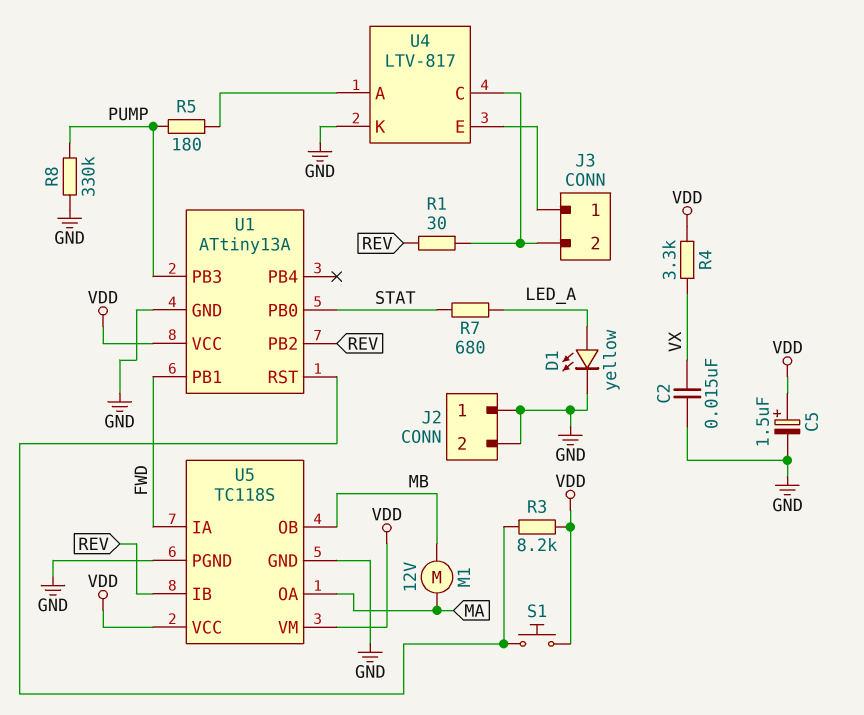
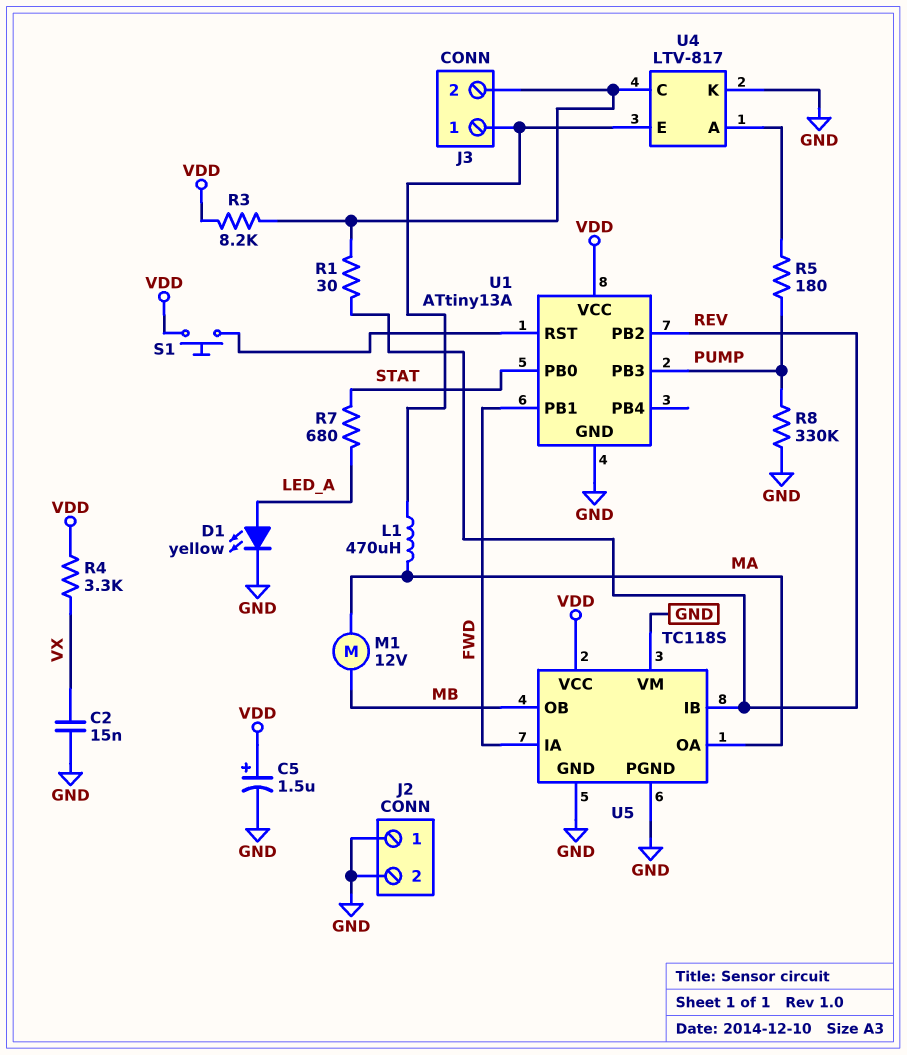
L1: none -> 470uH (J3/1, MA)
R3: 8.2k (U1/RST, VDD) -> 8.2k (J3/2, VDD)
U5 pin VM: VDD -> GND

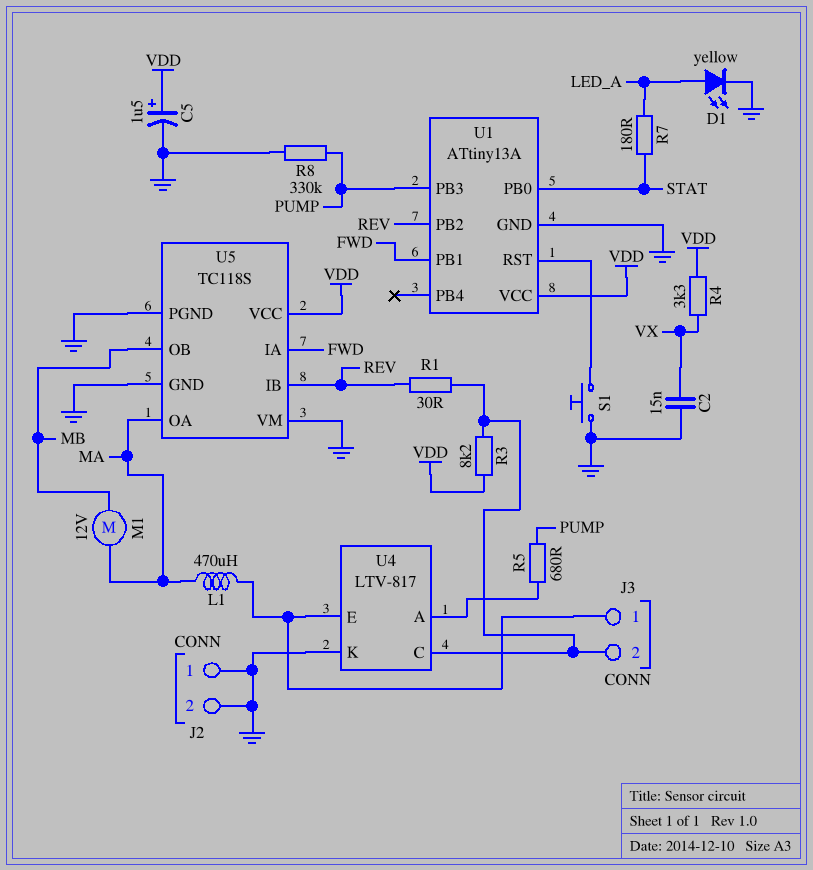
R5: 180 (PUMP, U4/A) -> 680 (PUMP, U4/A)
R7: 680 (LED_A, STAT) -> 180 (LED_A, STAT)
S1: button (U1/RST, VDD) -> button (GND, U1/RST)

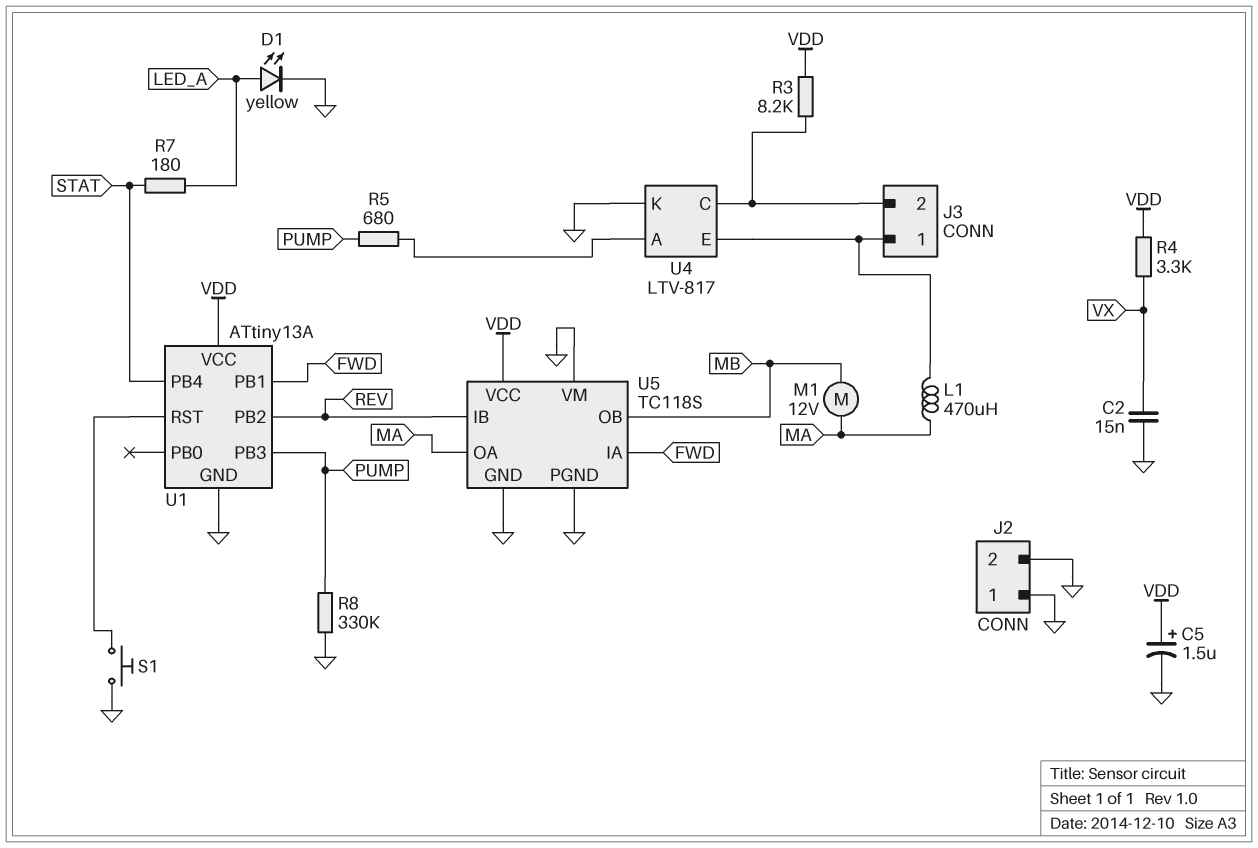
R1: 30 (J3/2, REV) -> none
U1 pin PB0: STAT -> none
U1 pin PB4: none -> STAT

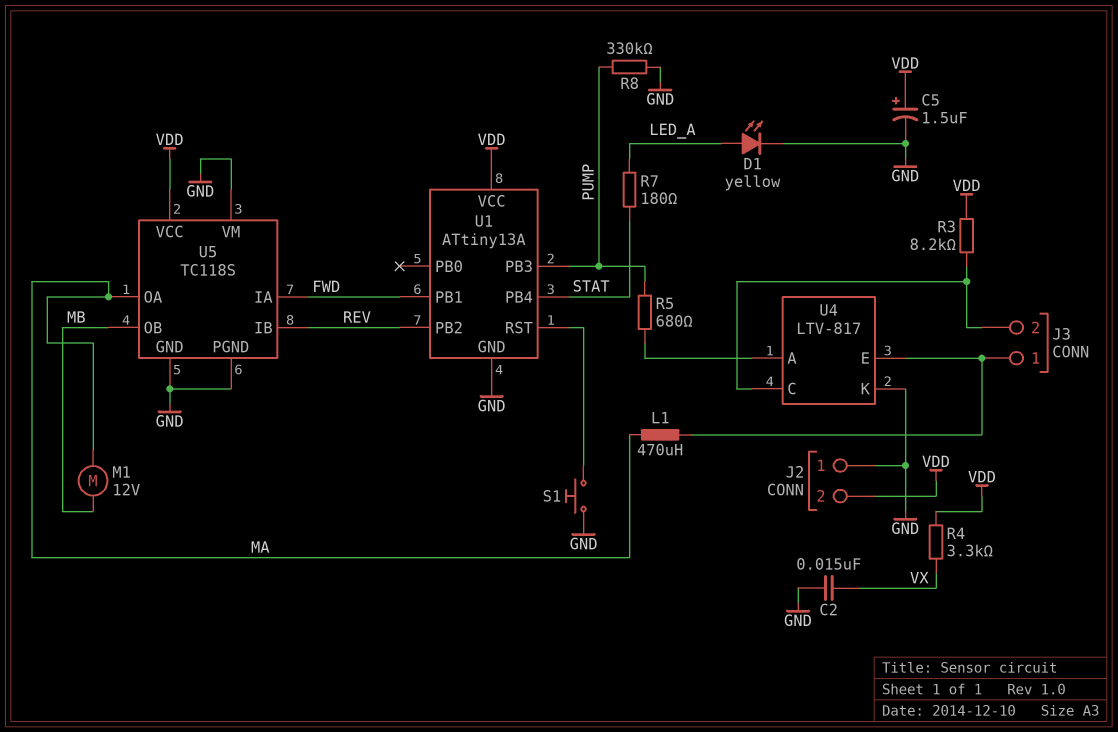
J2 pin 2: GND -> VDD

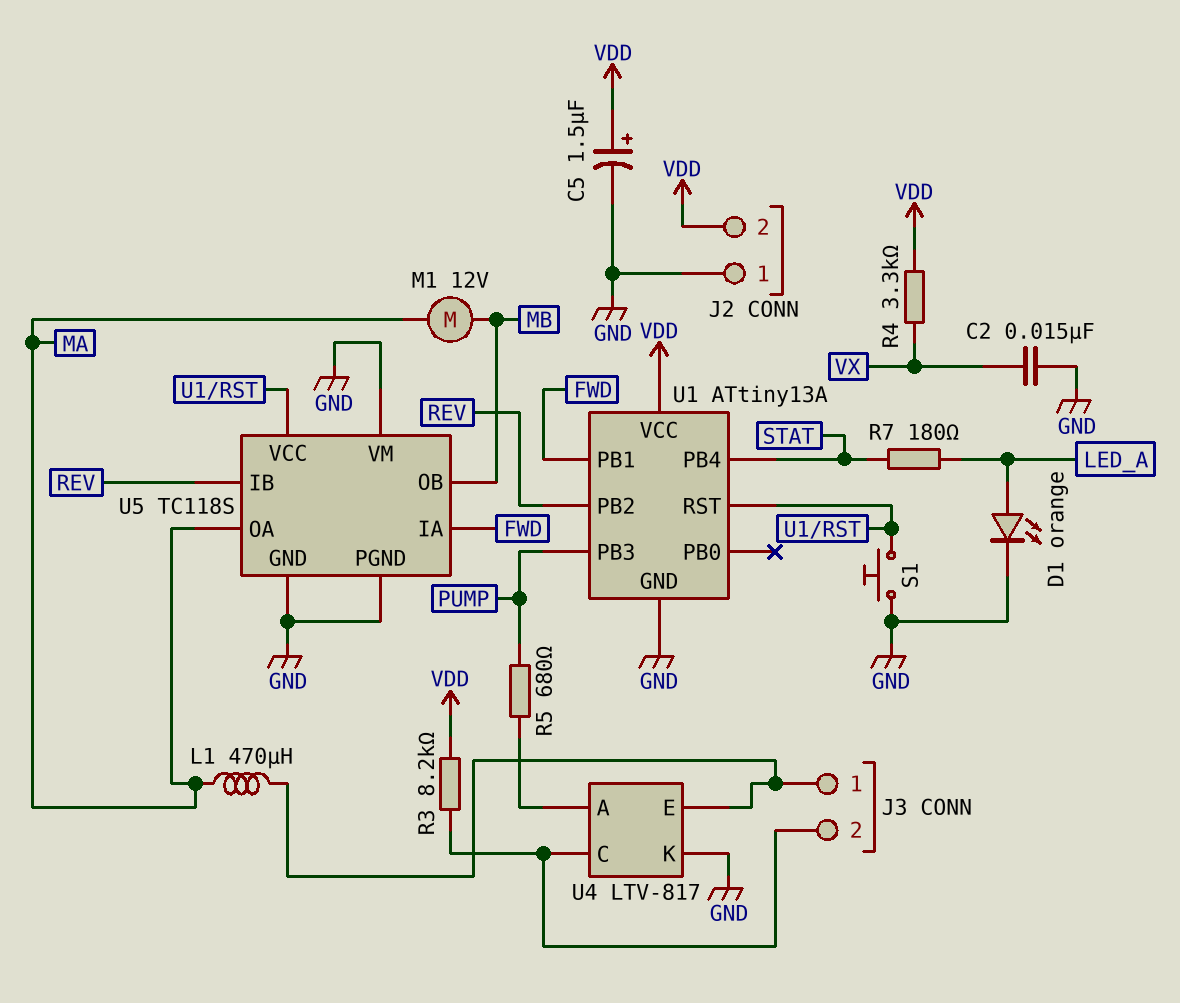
D1: LED yellow (A LED_A, K GND) -> LED orange (A LED_A, K GND)
R8: 330k (GND, PUMP) -> none
U5 pin VCC: VDD -> U1/RST

